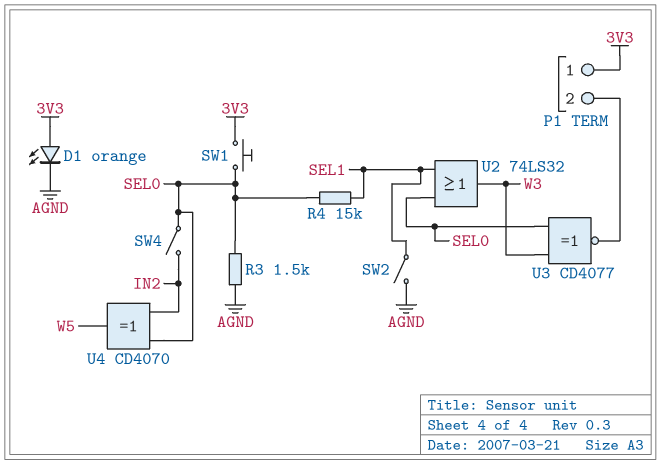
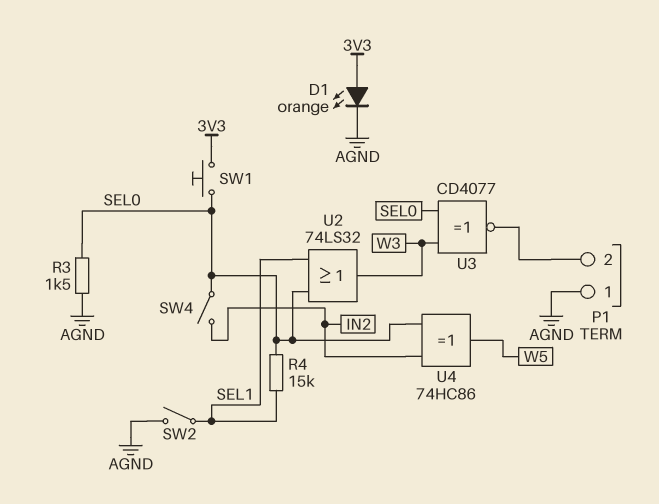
P1 pin 1: 3V3 -> AGND
U4: XOR CD4070 (in IN2, in SEL0, out W5) -> XOR 74HC86 (in IN2, in SEL0, out W5)

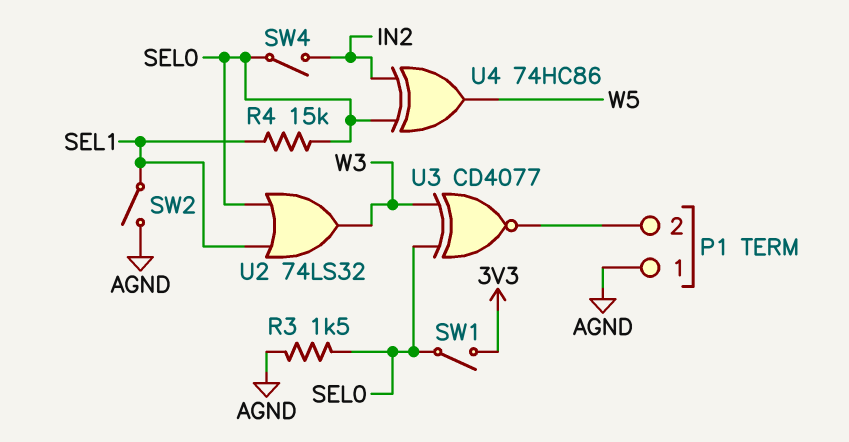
D1: LED orange (A 3V3, K AGND) -> none
SW1: button (3V3, SEL0) -> switch (3V3, SEL0)

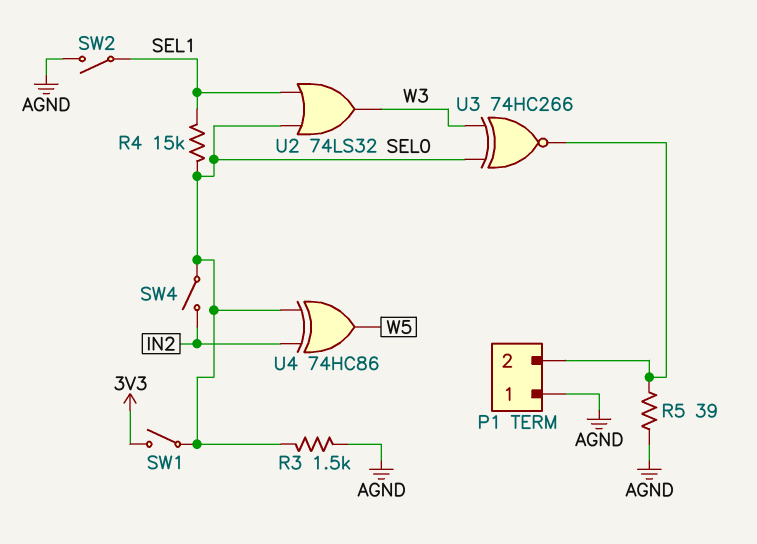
R5: none -> 39 (AGND, P1/2)
U3: XNOR CD4077 (in SEL0, in W3, out P1/2) -> XNOR 74HC266 (in SEL0, in W3, out P1/2)

